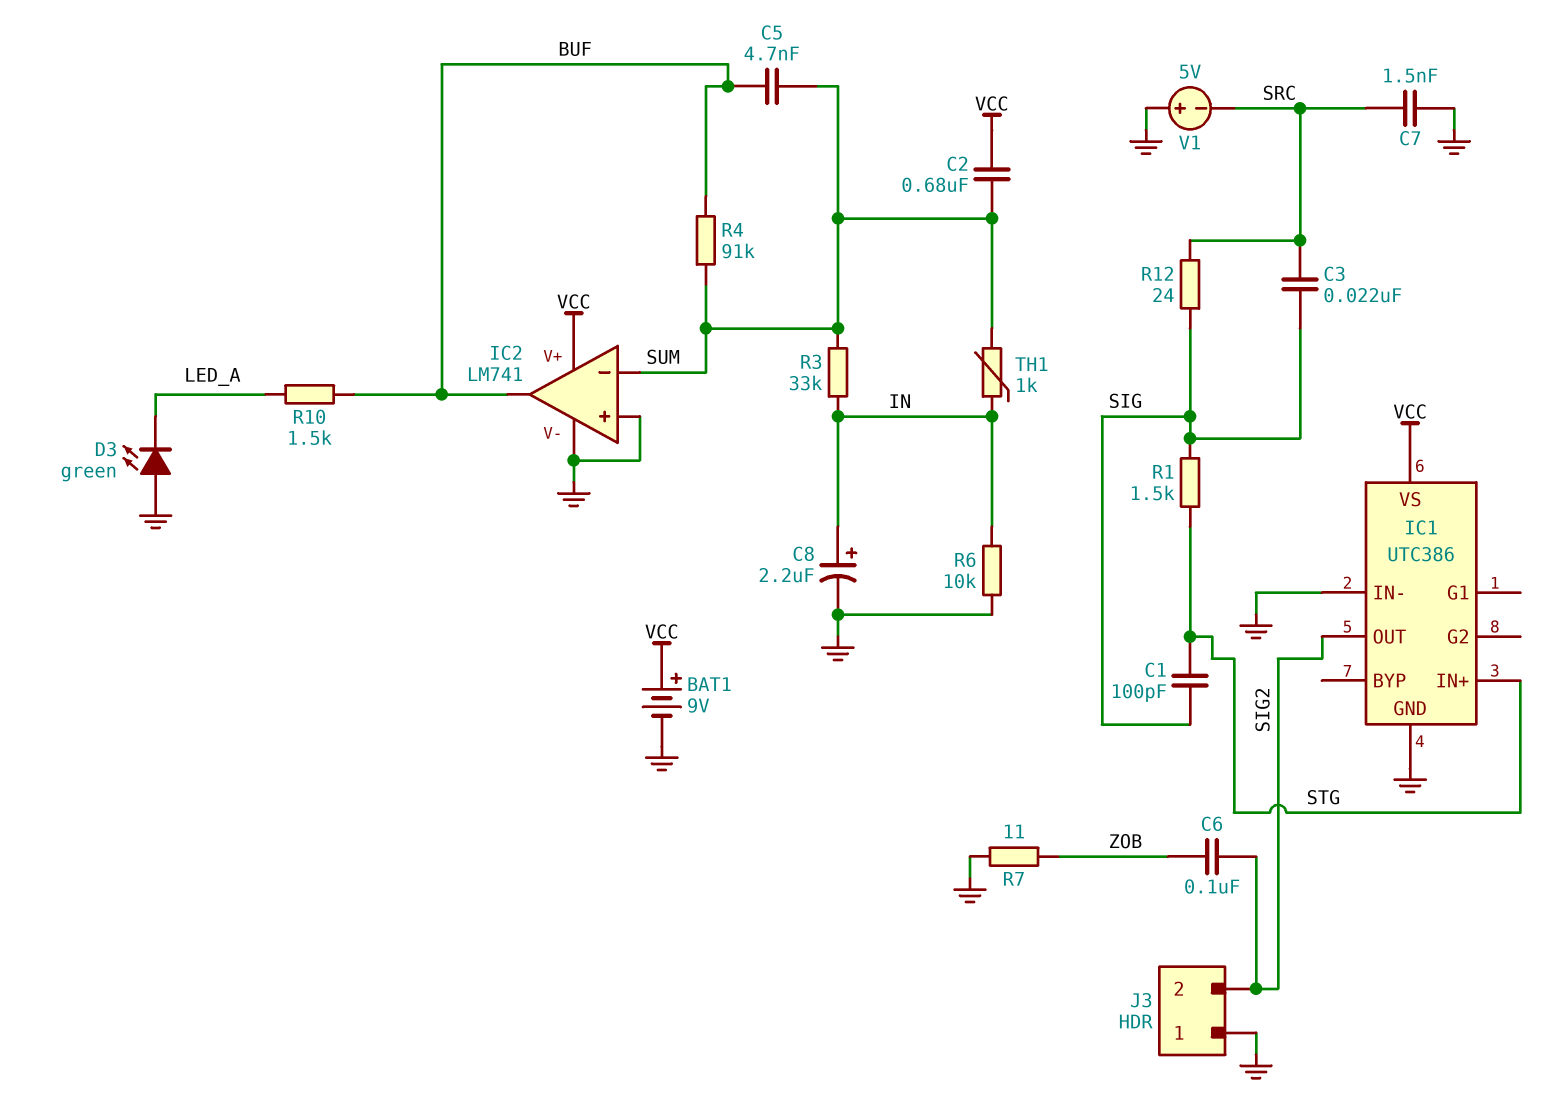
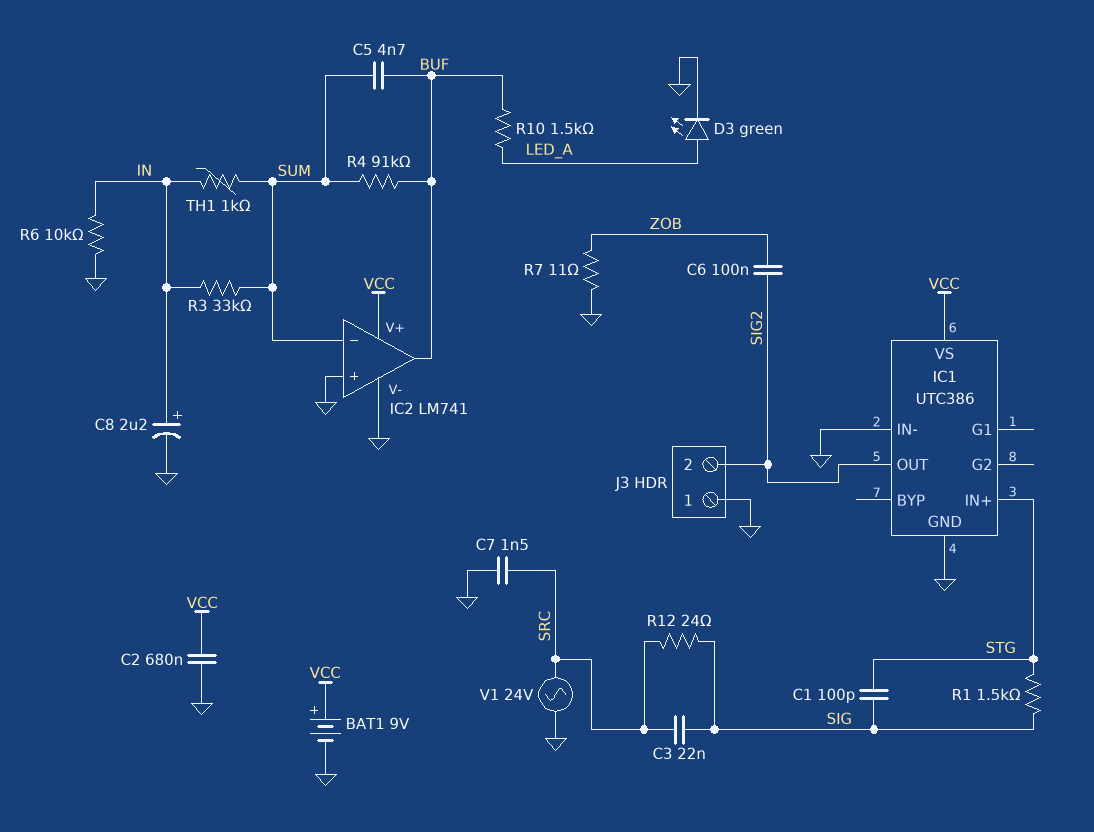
C2: 680nF (SUM, VCC) -> 680nF (GND, VCC)
D3: LED green (A GND, K LED_A) -> LED green (A LED_A, K GND)
V1: 5V (plus GND, minus SRC) -> AC 24V (GND, SRC)

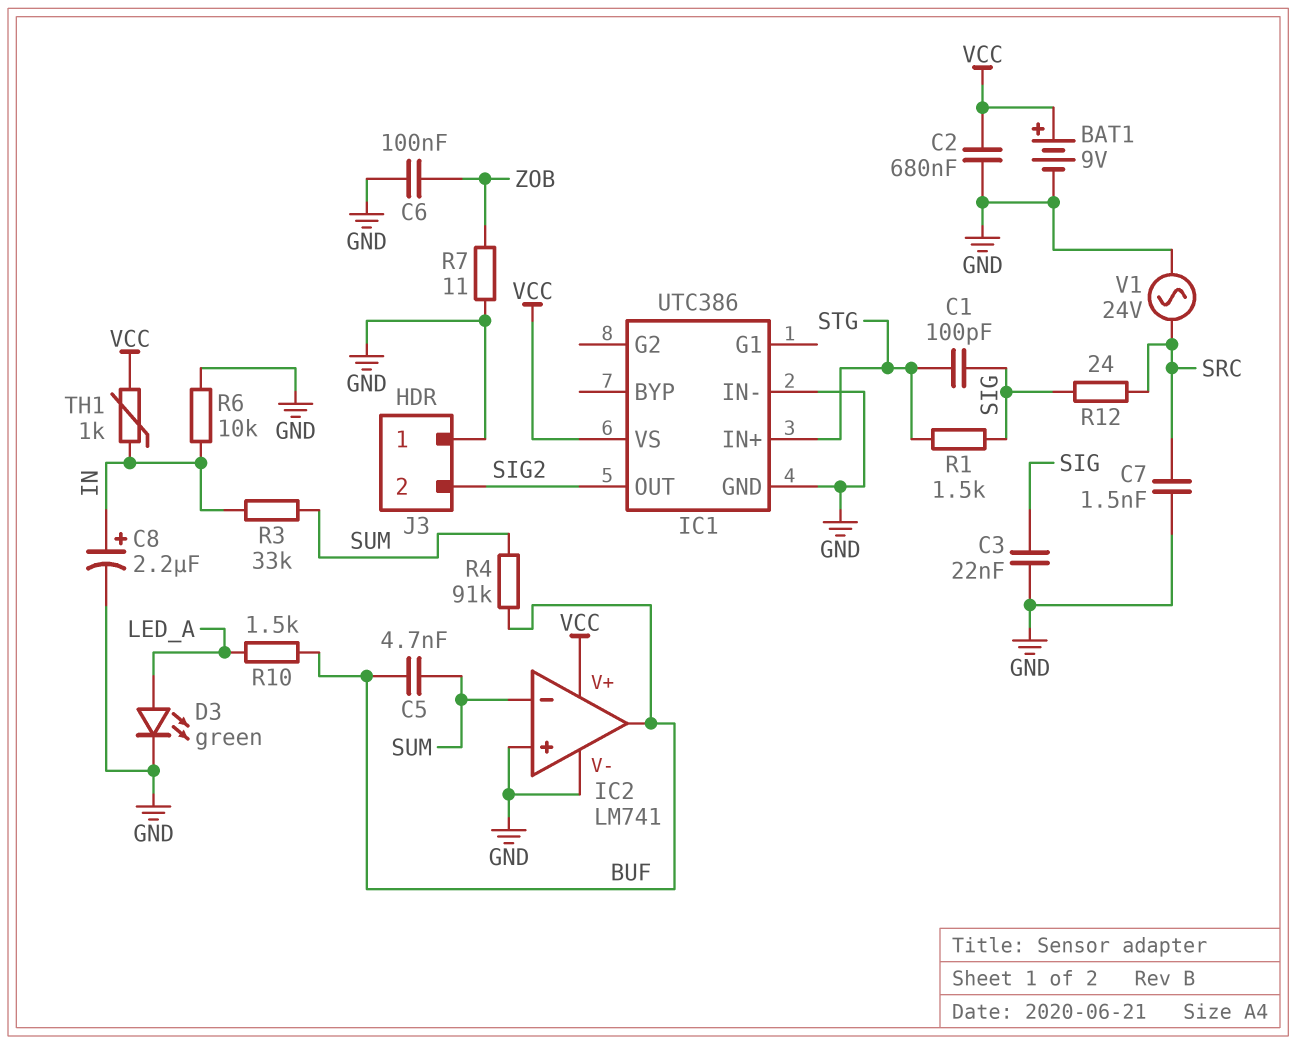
C3: 22nF (SIG, SRC) -> 22nF (GND, SIG)
C6: 100nF (SIG2, ZOB) -> 100nF (GND, ZOB)
TH1: 1k (IN, SUM) -> 1k (IN, VCC)

